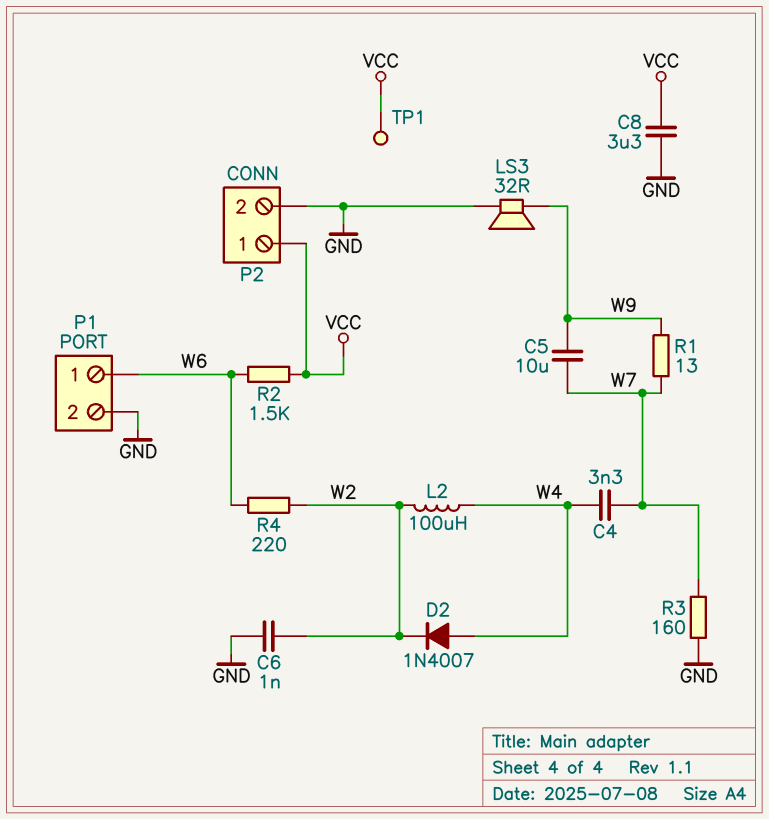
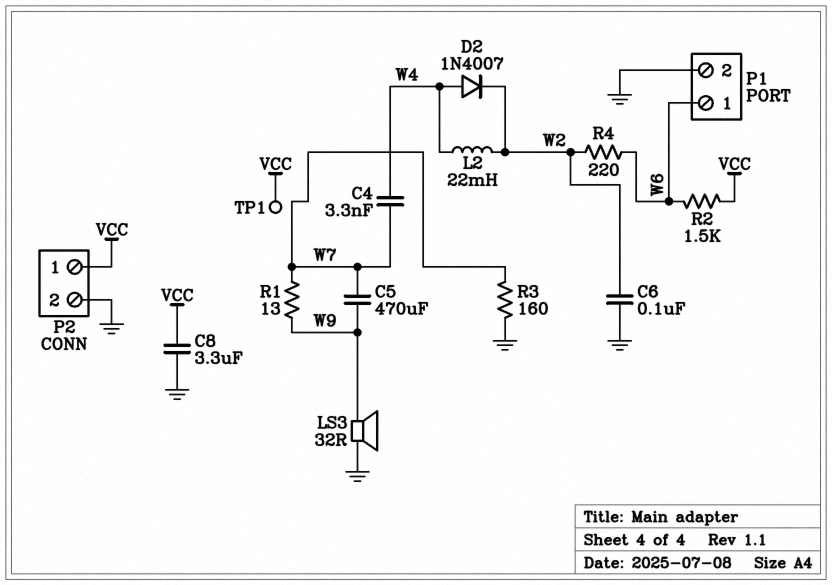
C5: 10uF (W7, W9) -> 470uF (W7, W9)
C6: 1nF (GND, W2) -> 100nF (GND, W2)
L2: 100uH (W2, W4) -> 22mH (W2, W4)

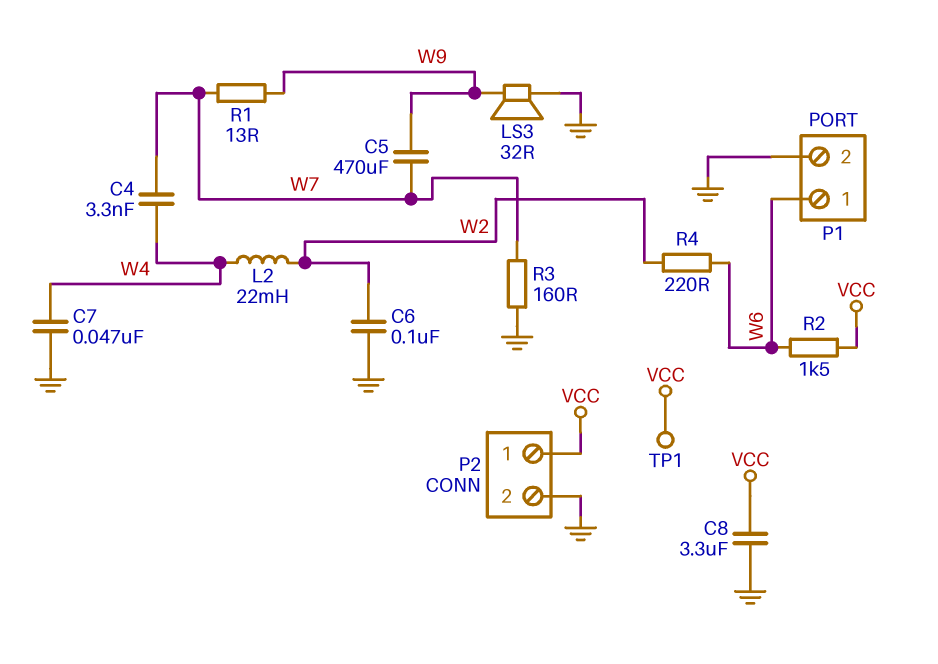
C7: none -> 47nF (GND, W4)
D2: diode 1N4007 (A W4, K W2) -> none

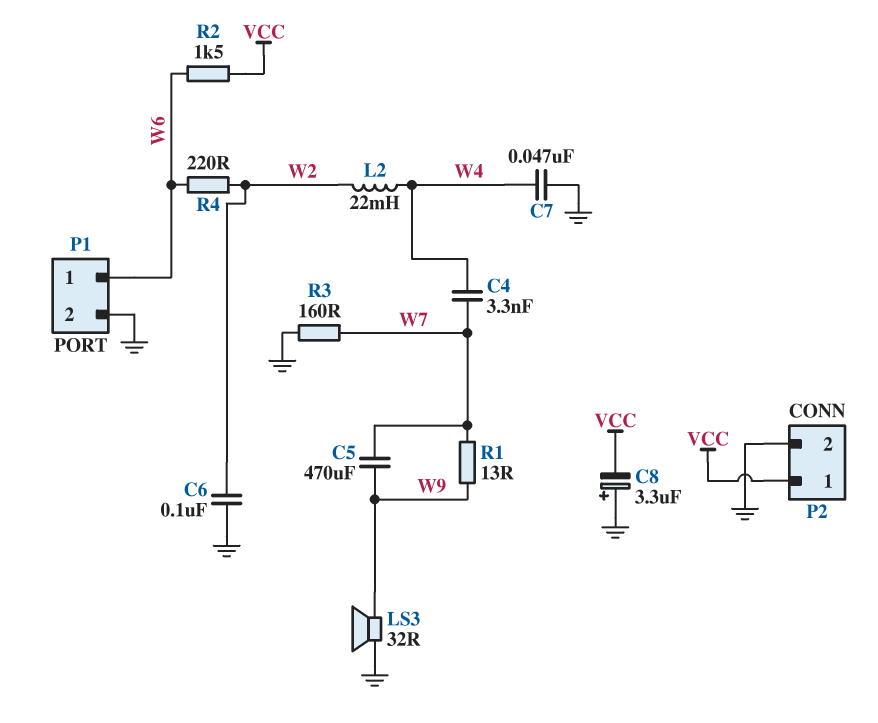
C8: 3.3uF (GND, VCC) -> 3.3uF (plus GND, minus VCC)
TP1: test point (VCC) -> none

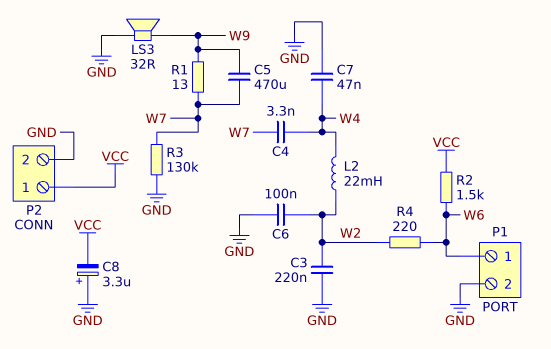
C3: none -> 220nF (GND, W2)
R3: 160 (GND, W7) -> 130k (GND, W7)

